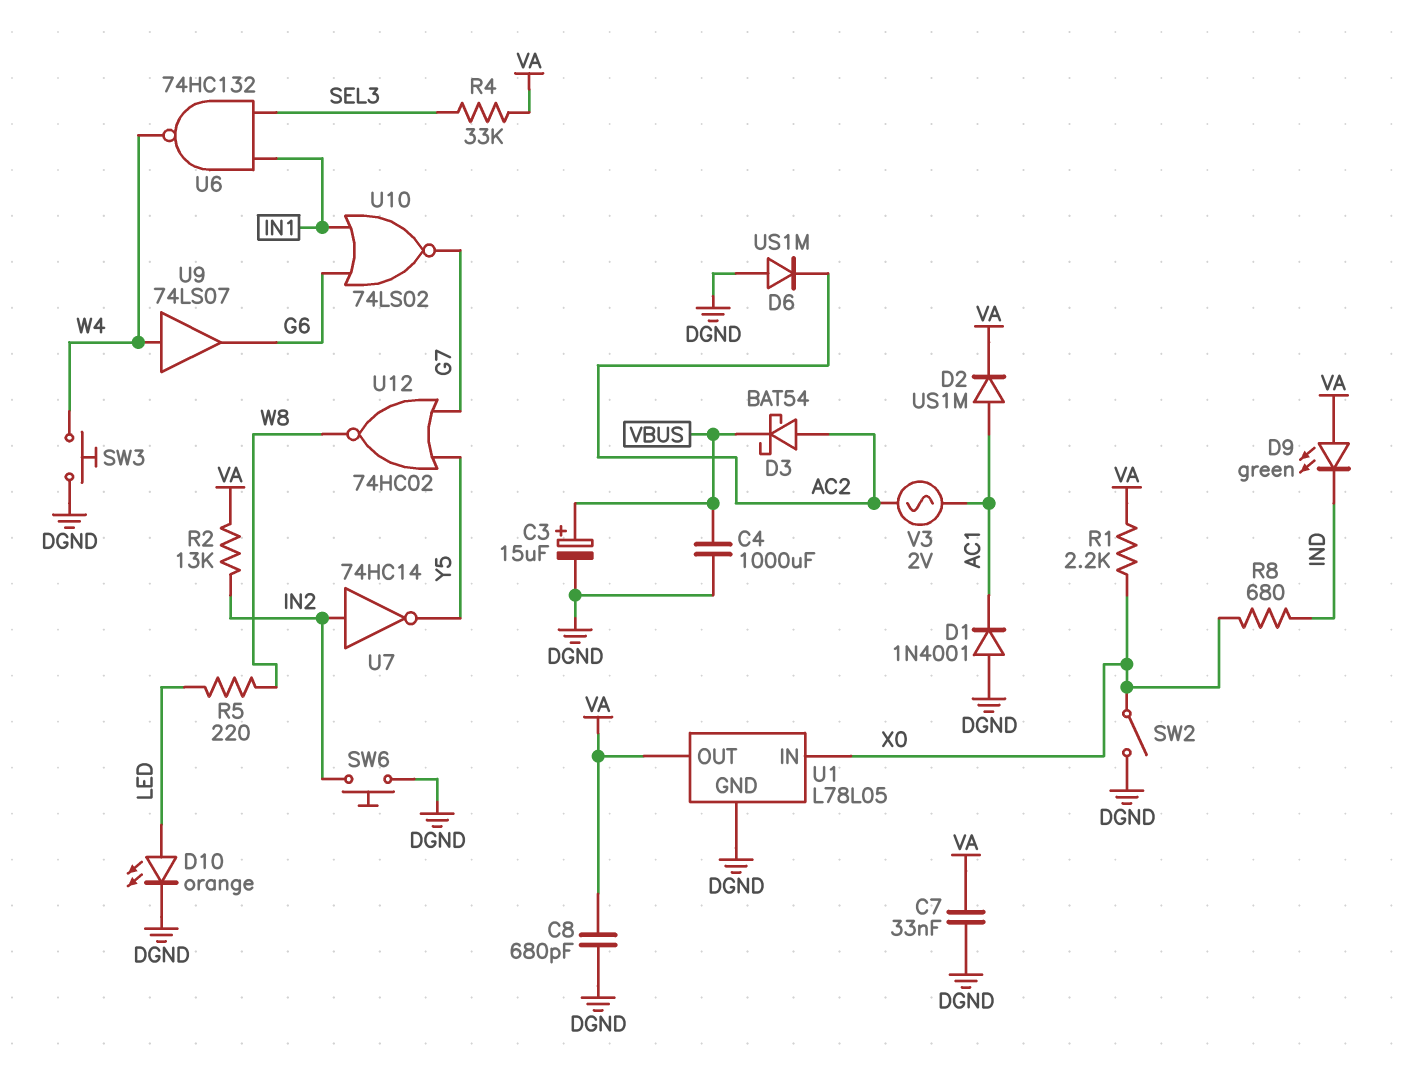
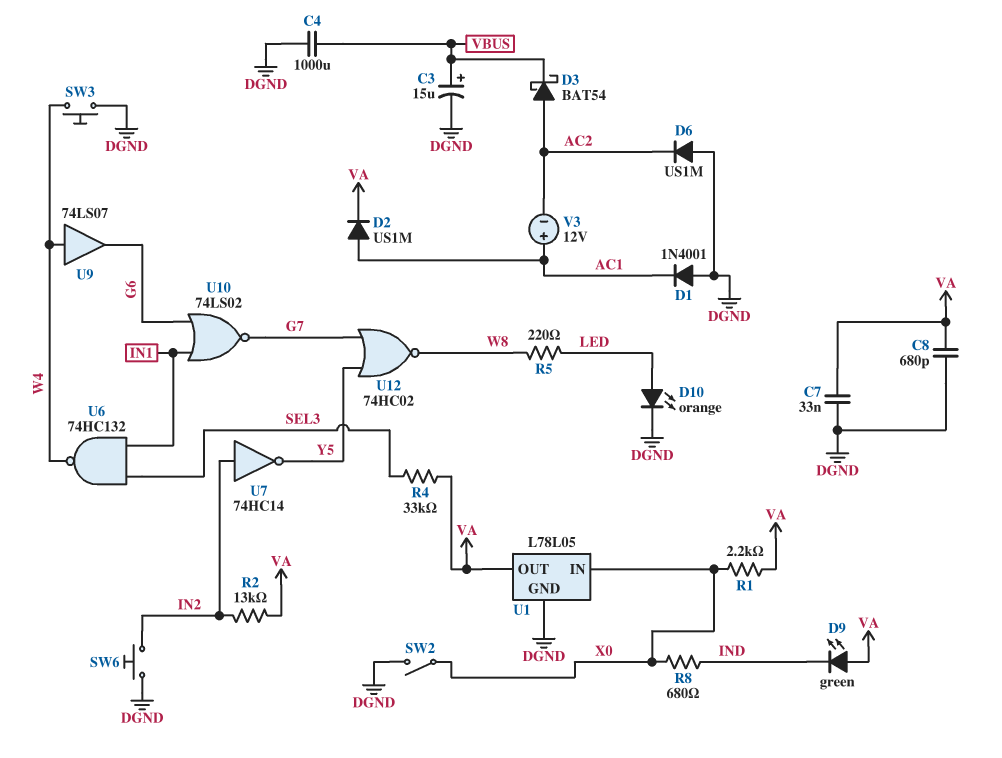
V3: AC 2V (AC1, AC2) -> 12V (plus AC1, minus AC2)

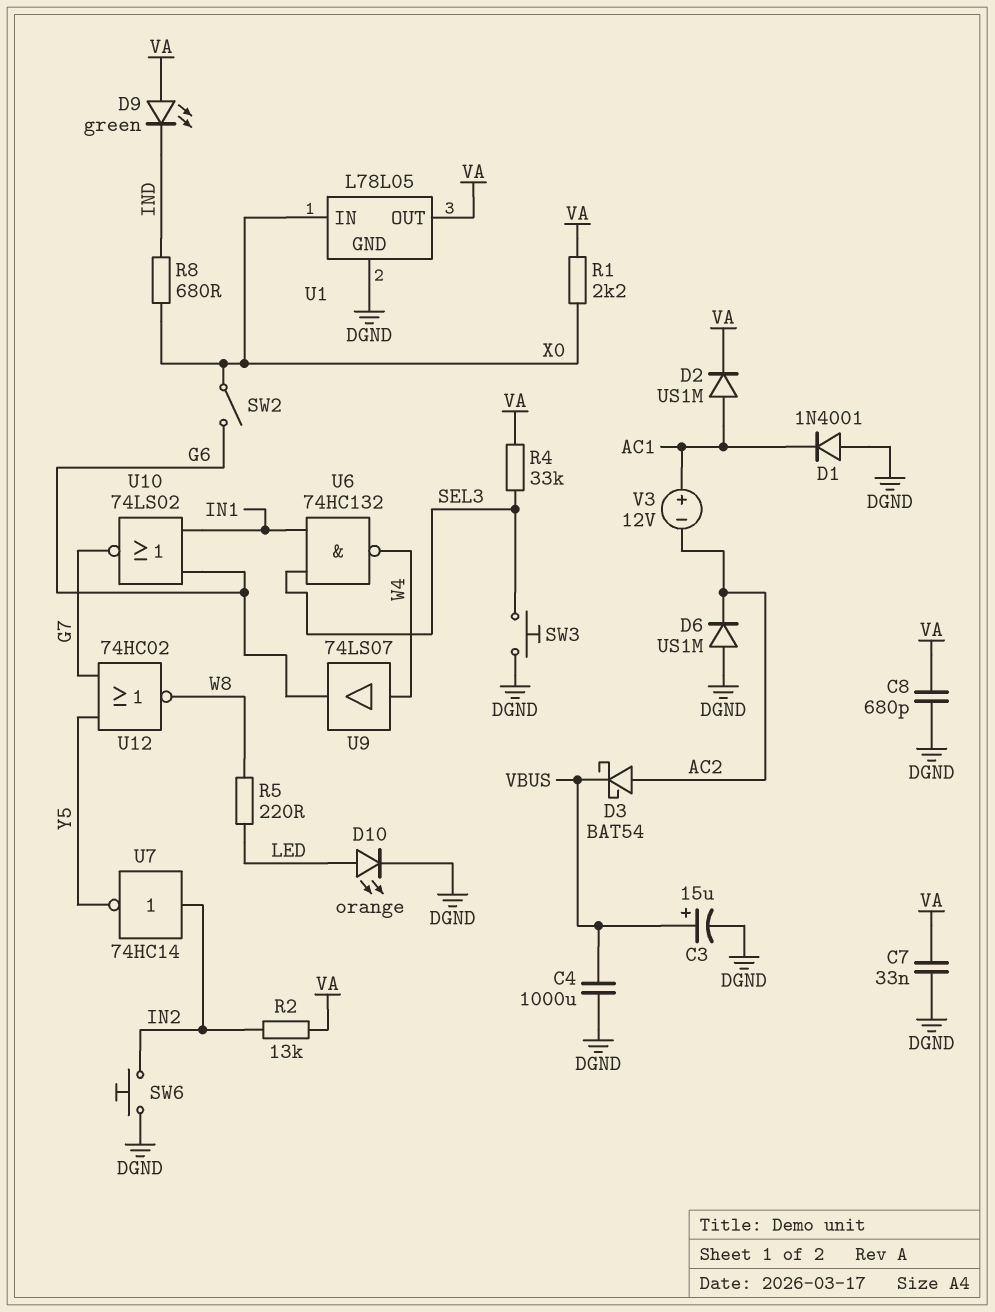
SW2: switch (DGND, X0) -> switch (G6, X0)
SW3: button (DGND, W4) -> button (DGND, SEL3)

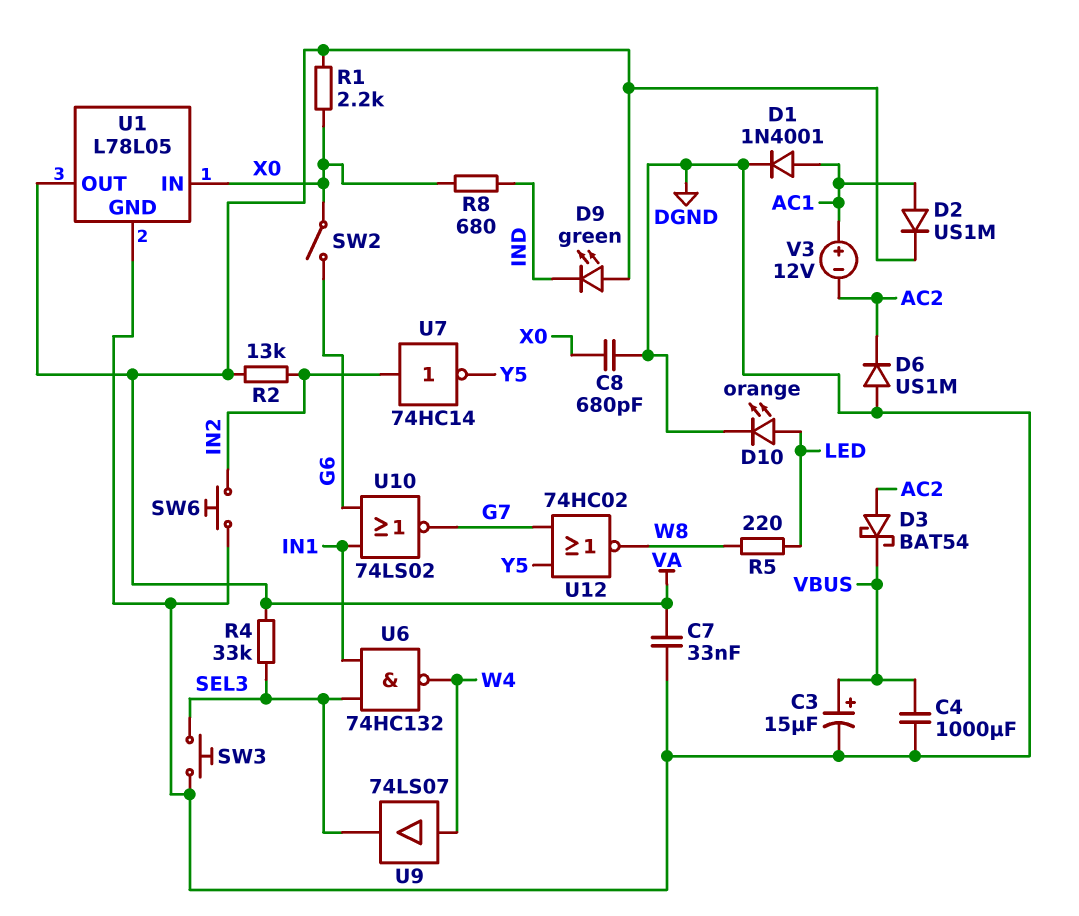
C8: 680pF (DGND, VA) -> 680pF (DGND, X0)
D1: diode 1N4001 (A DGND, K AC1) -> diode 1N4001 (A AC1, K DGND)
U9: buffer 74LS07 (in W4, out G6) -> buffer 74LS07 (in W4, out SEL3)

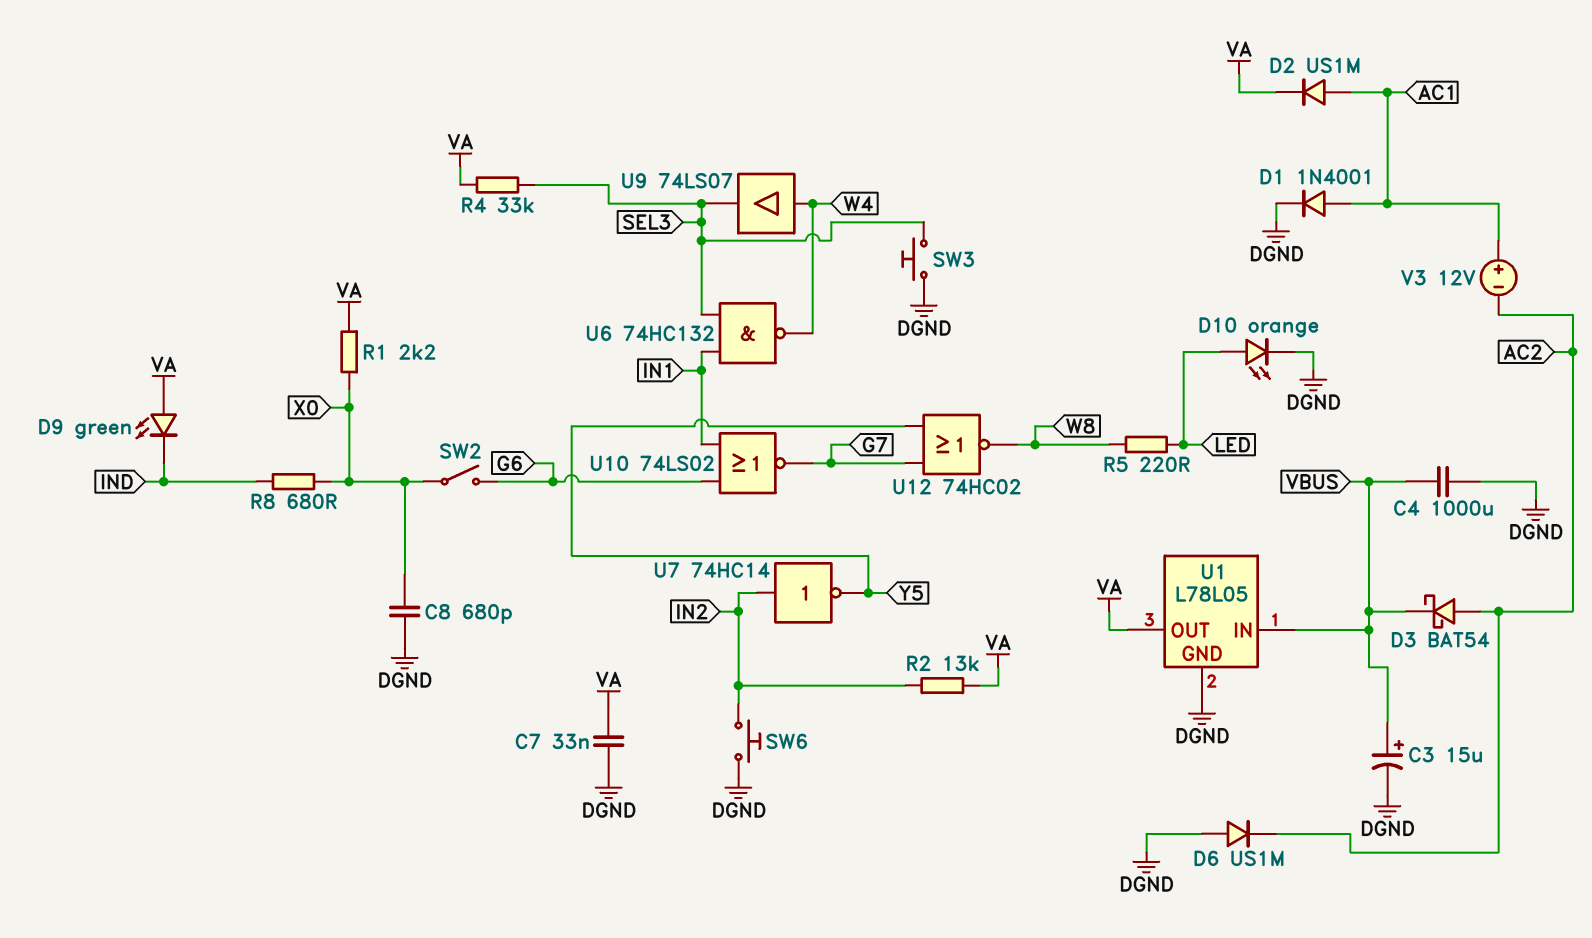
U1 pin IN: X0 -> VBUS

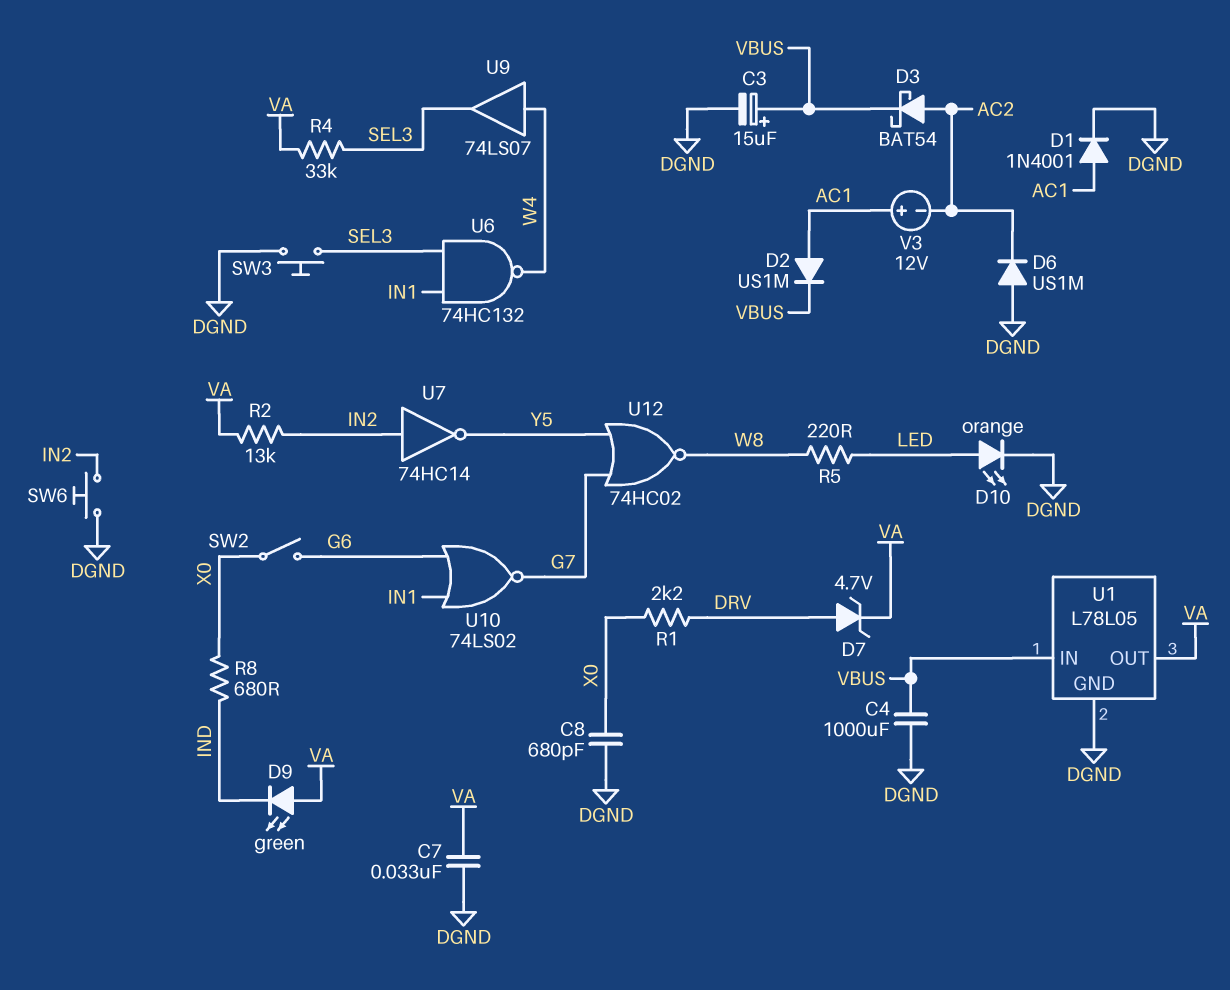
D2: diode US1M (A AC1, K VA) -> diode US1M (A AC1, K VBUS)
D7: none -> zener 4.7V (A DRV, K VA)
R1: 2.2k (VA, X0) -> 2.2k (DRV, X0)

